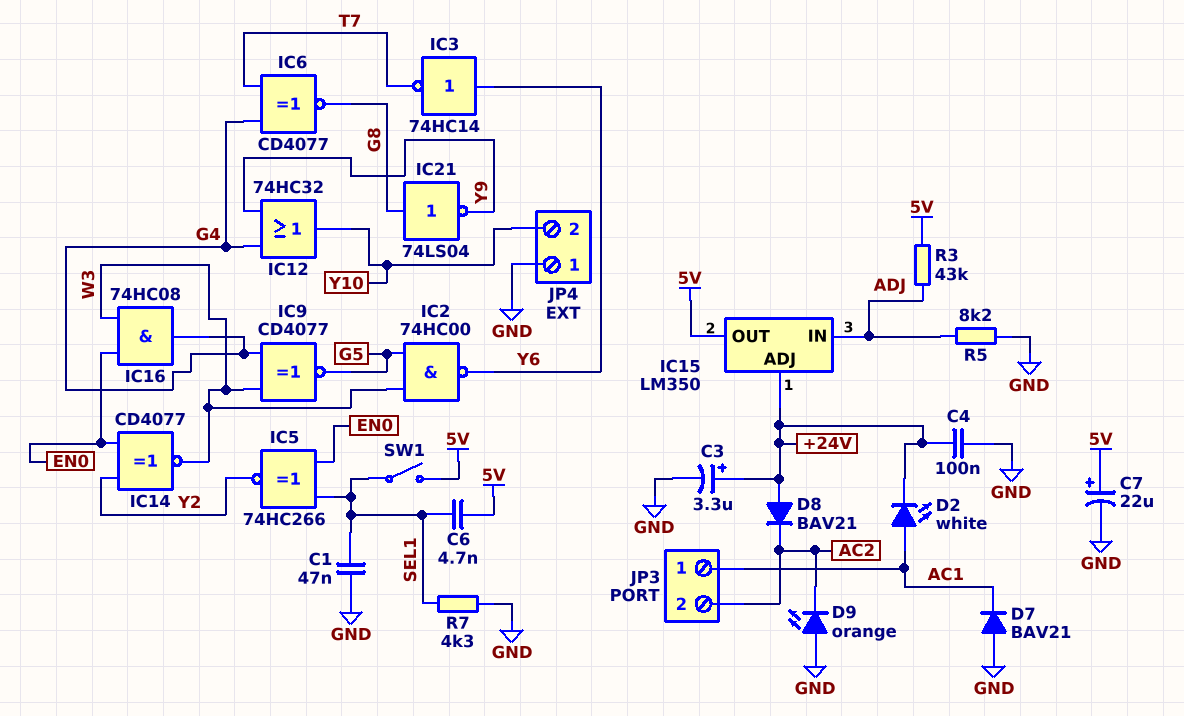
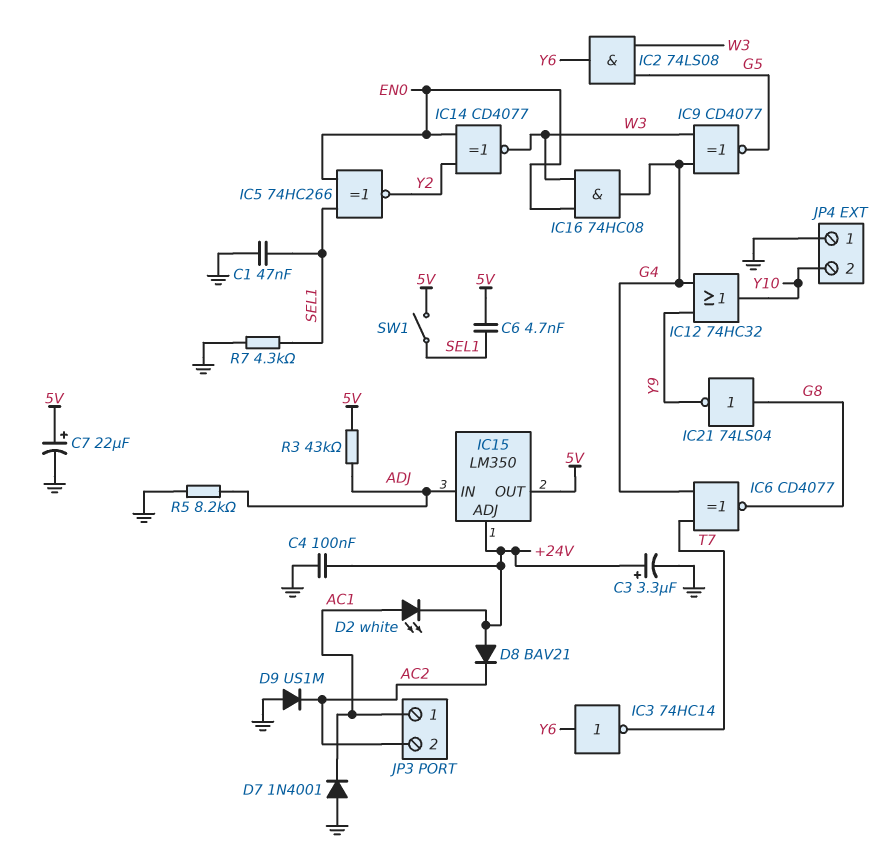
D7: diode BAV21 (A GND, K AC1) -> diode 1N4001 (A GND, K AC1)
D9: LED orange (A GND, K AC2) -> diode US1M (A GND, K AC2)
IC2: NAND 74HC00 (in G5, in W3, out Y6) -> AND 74LS08 (in G5, in W3, out Y6)

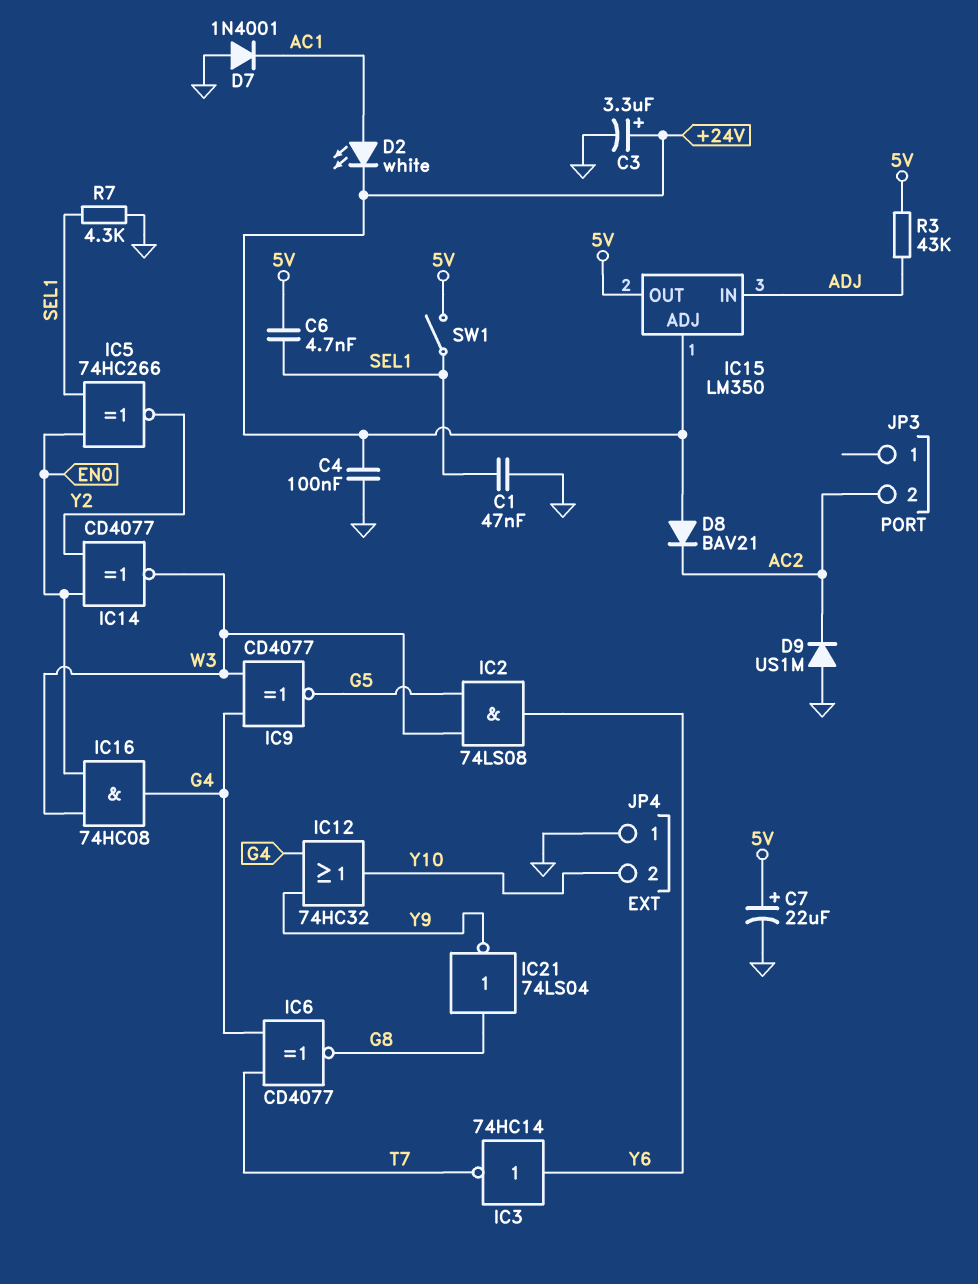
JP3 pin 1: AC1 -> none
R5: 8.2k (ADJ, GND) -> none

